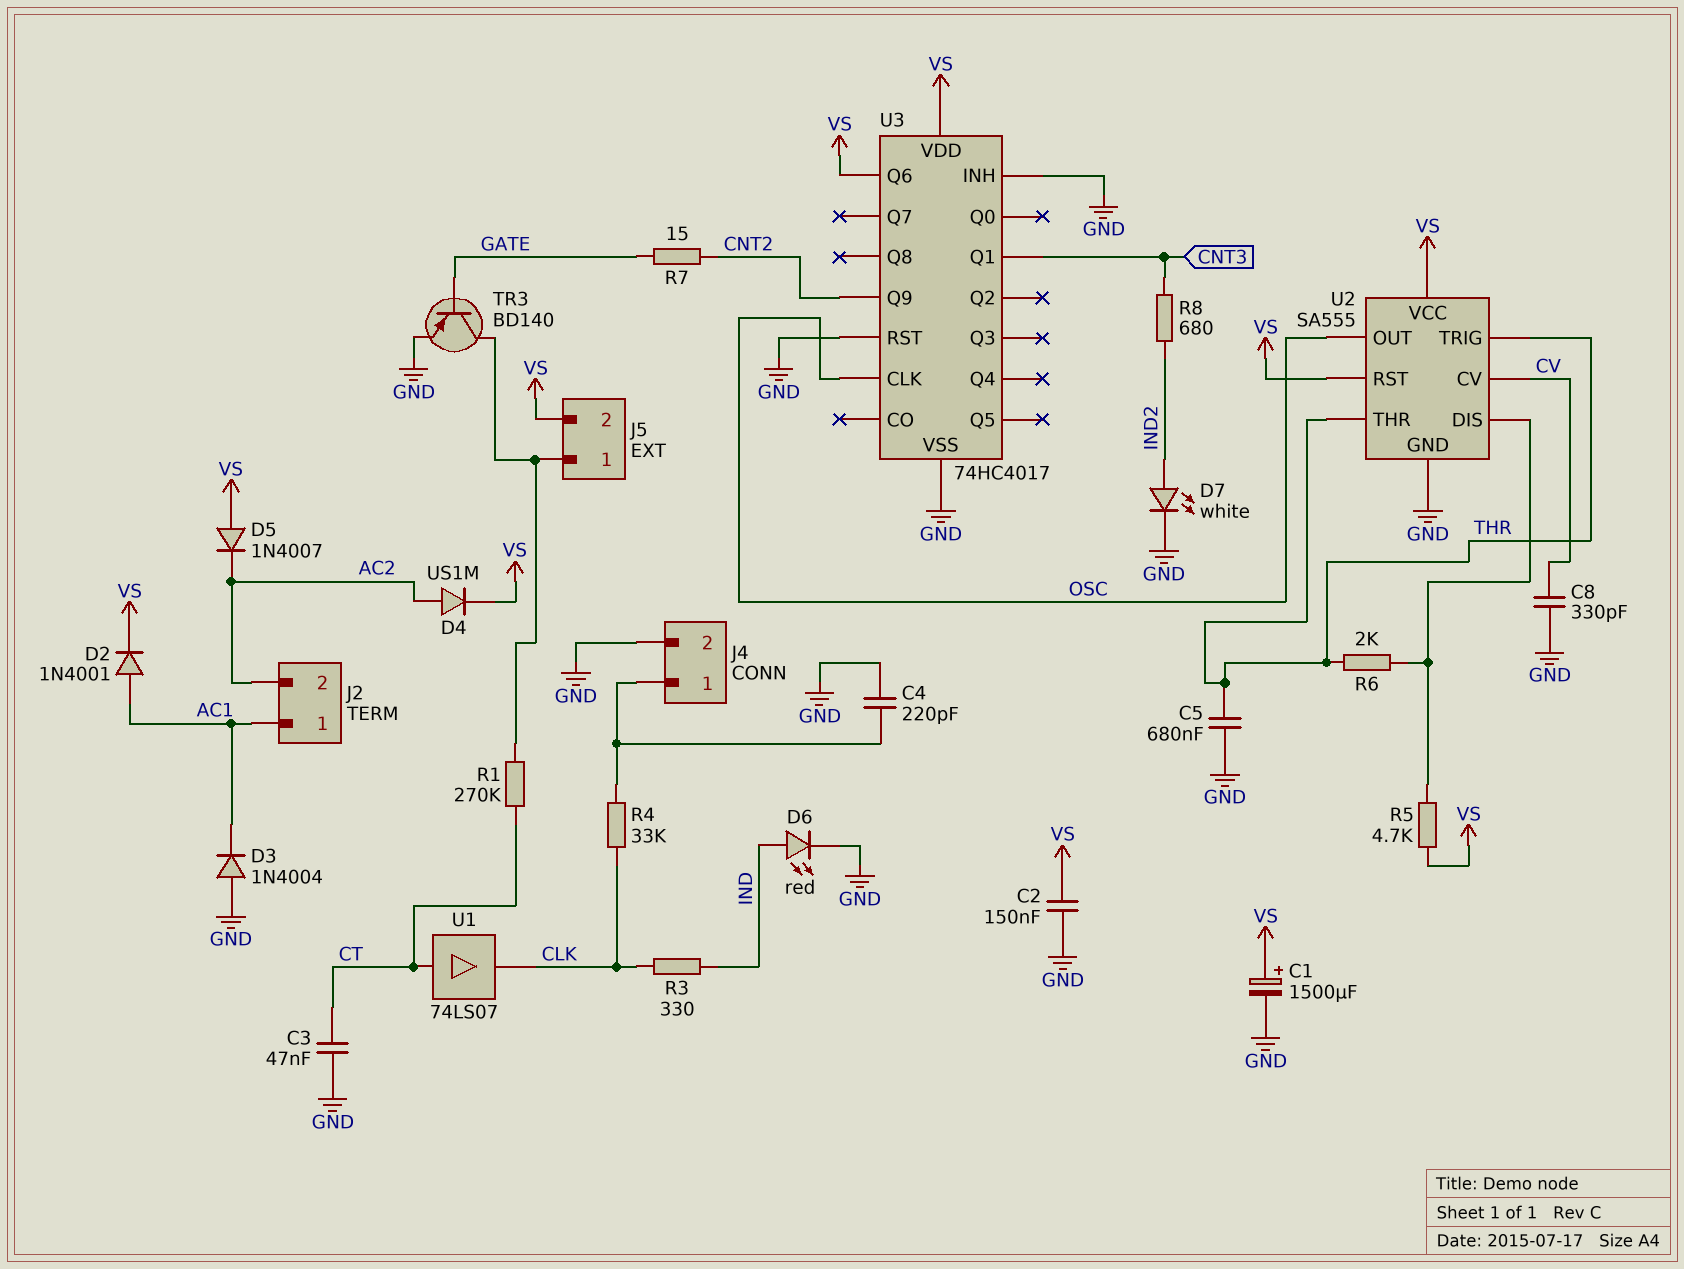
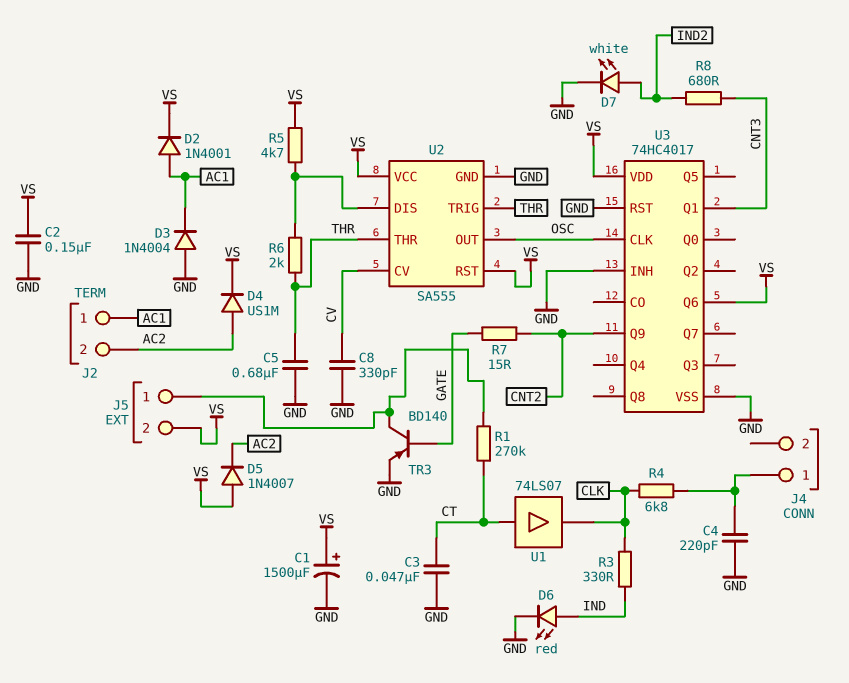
J4 pin 2: GND -> none
R4: 33k (CLK, J4/1) -> 6.8k (CLK, J4/1)

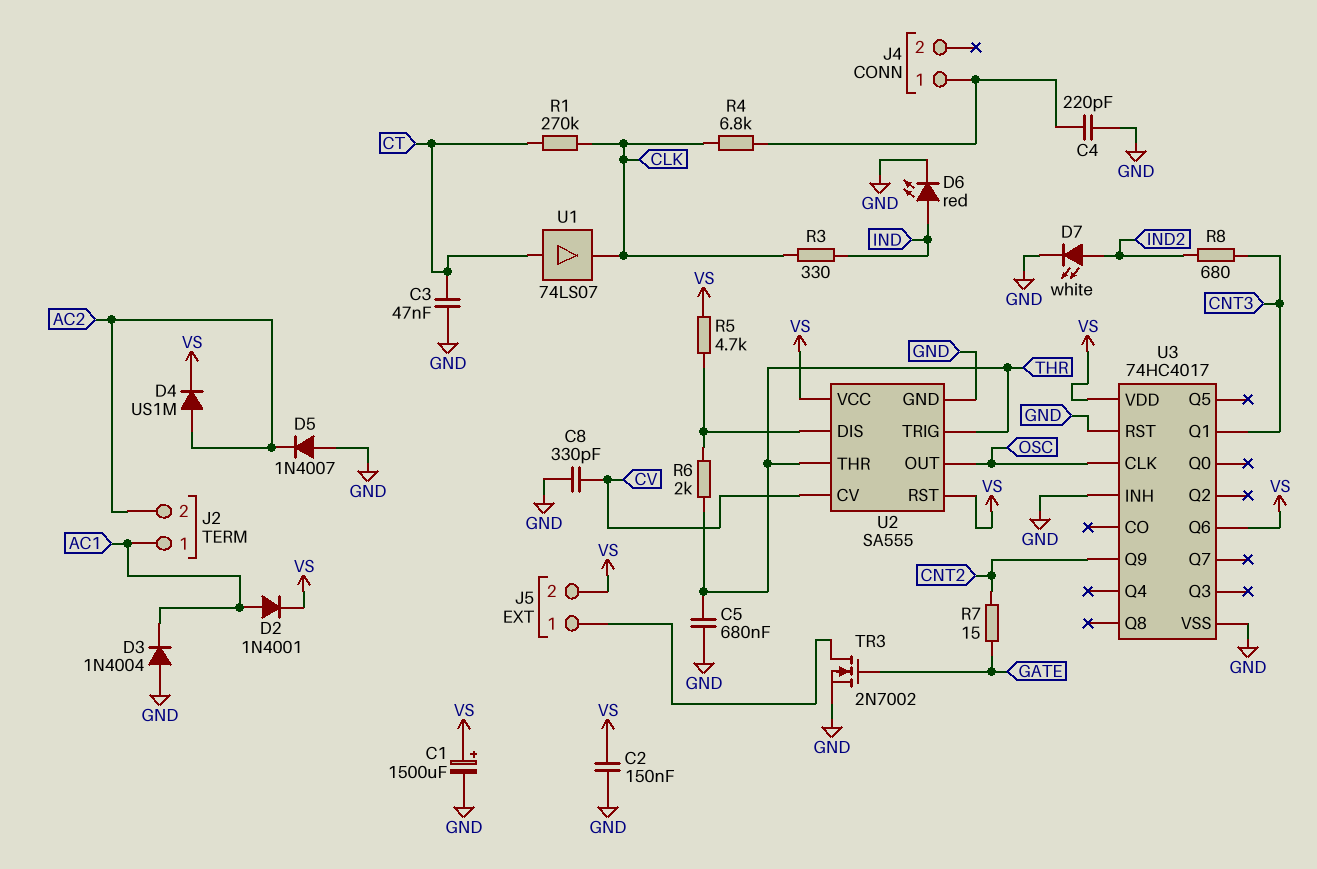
D5: diode 1N4007 (A VS, K AC2) -> diode 1N4007 (A GND, K AC2)
R1: 270k (CT, J5/1) -> 270k (CLK, CT)
TR3: PNP BD140 (B GATE, C J5/1, E GND) -> NMOS 2N7002 (G GATE, D J5/1, S GND)

